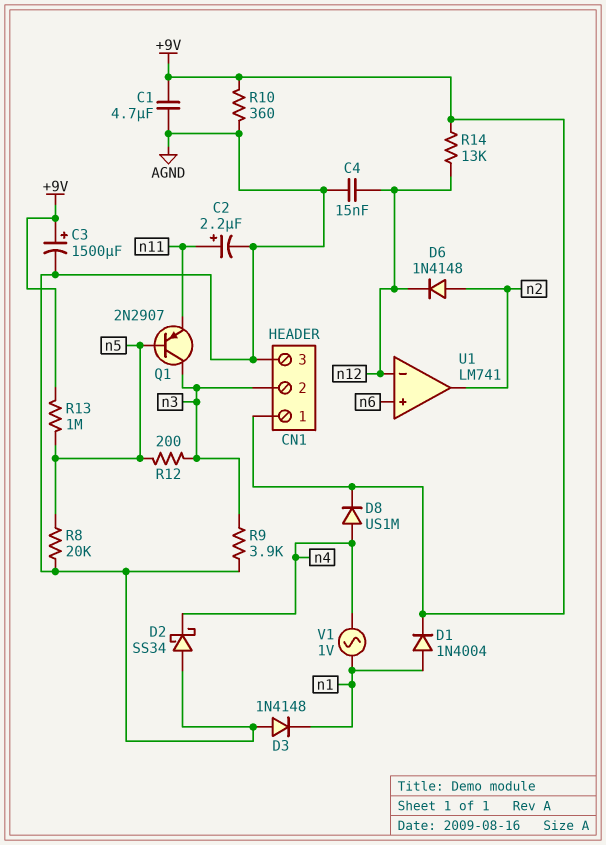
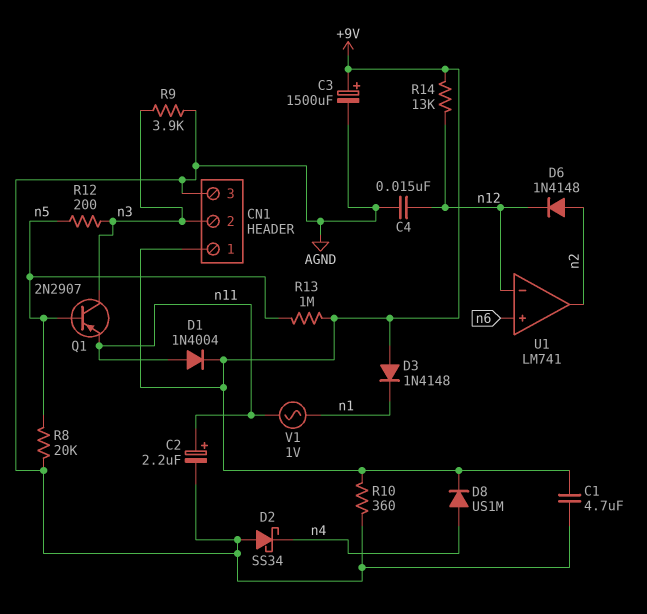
D1: diode 1N4004 (A n1, K +9V) -> diode 1N4004 (A n11, K +9V)
D3: diode 1N4148 (A AGND, K n1) -> diode 1N4148 (A +9V, K n1)
V1: AC 1V (n1, n4) -> AC 1V (n1, n11)

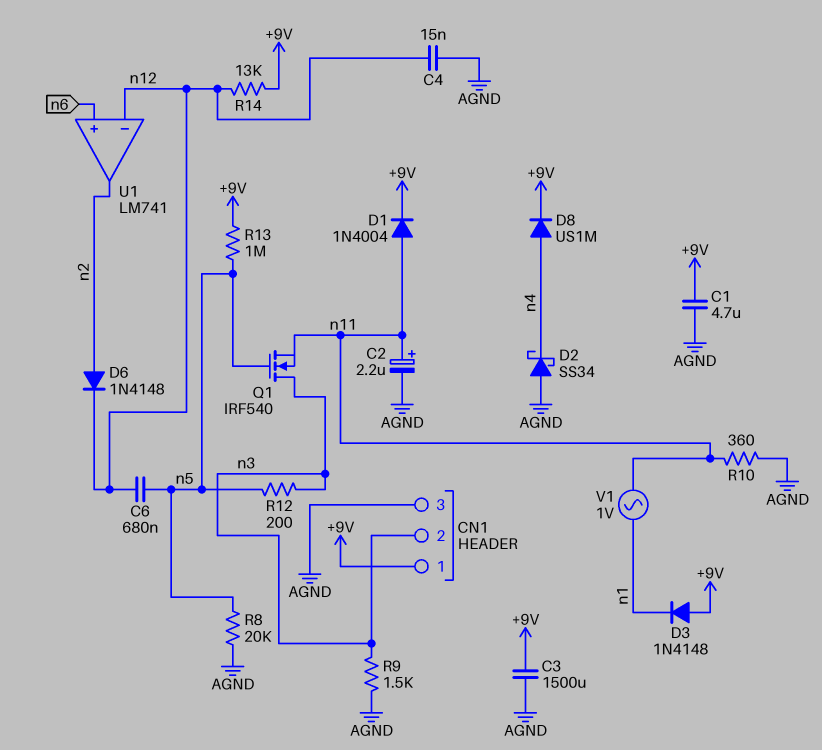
C3: 1500uF (plus +9V, minus AGND) -> 1500uF (+9V, AGND)
C6: none -> 680nF (n5, n12)
Q1: PNP 2N2907 (B n5, C n3, E n11) -> NMOS IRF540 (G n5, D n3, S n11)
R9: 3.9k (AGND, n3) -> 1.5k (AGND, n3)
R10: 360 (+9V, AGND) -> 360 (AGND, n11)

